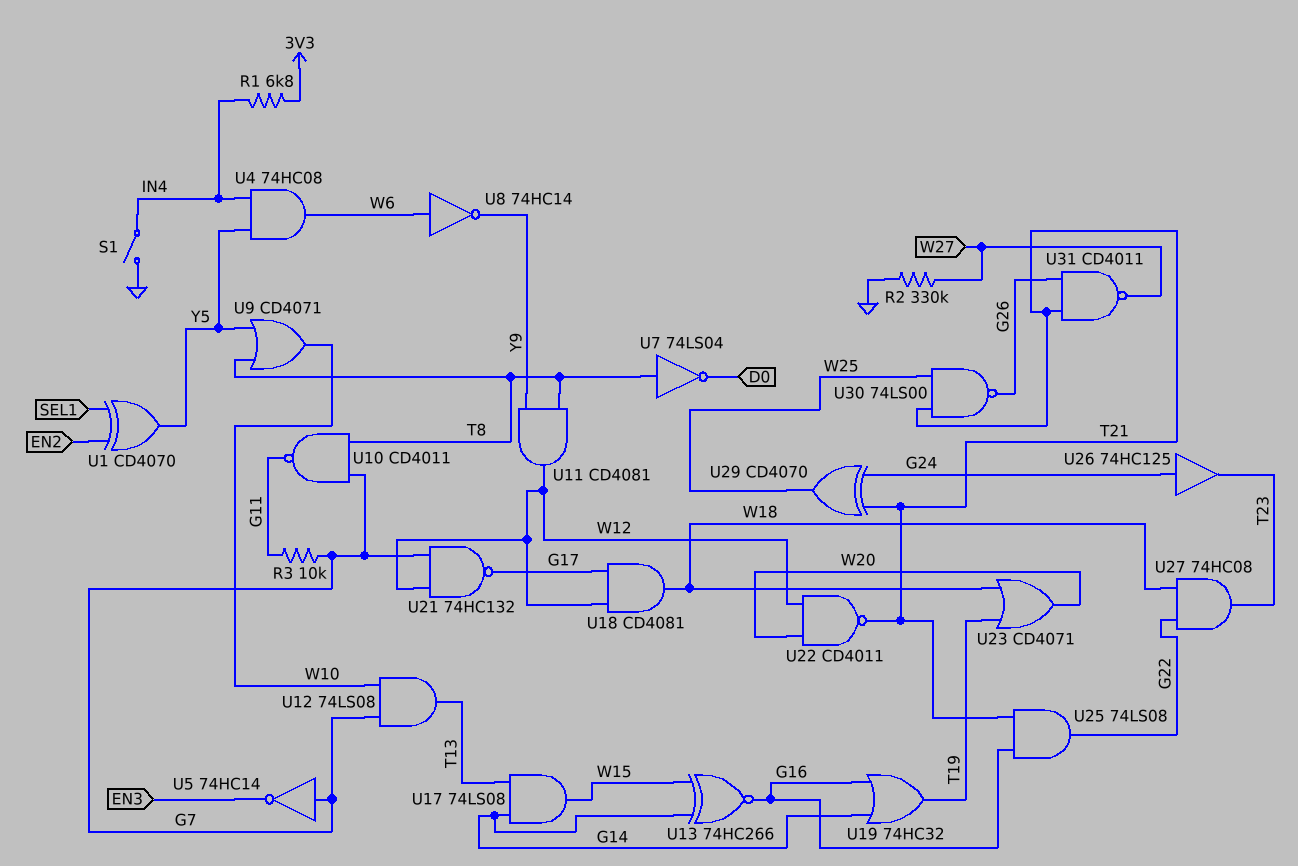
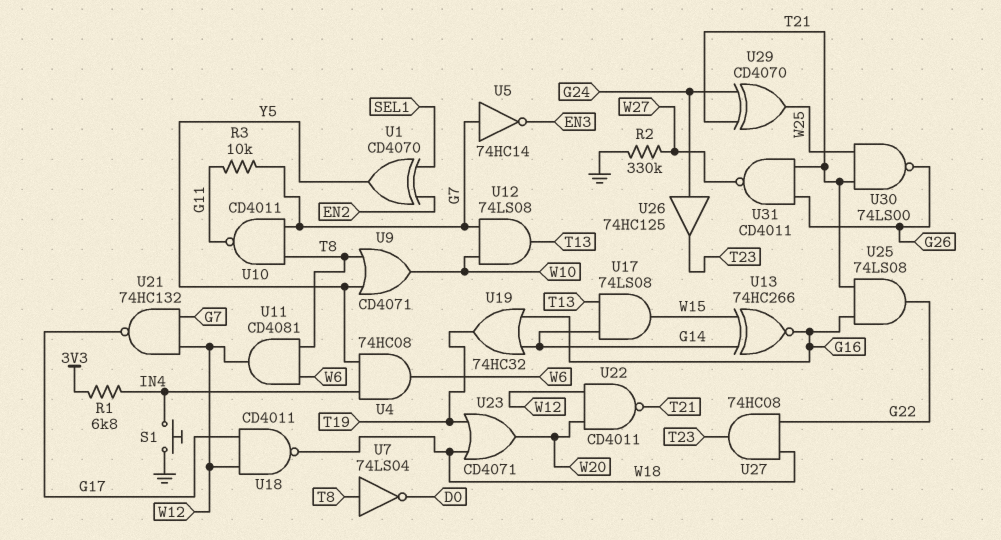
S1: switch (GND, IN4) -> button (GND, IN4)
U8: NOT 74HC14 (in W6, out Y9) -> none
U11: AND CD4081 (in T8, in Y9, out W12) -> AND CD4081 (in T8, in W6, out W12)
U18: AND CD4081 (in G17, in W12, out W18) -> NAND CD4011 (in G17, in W12, out W18)

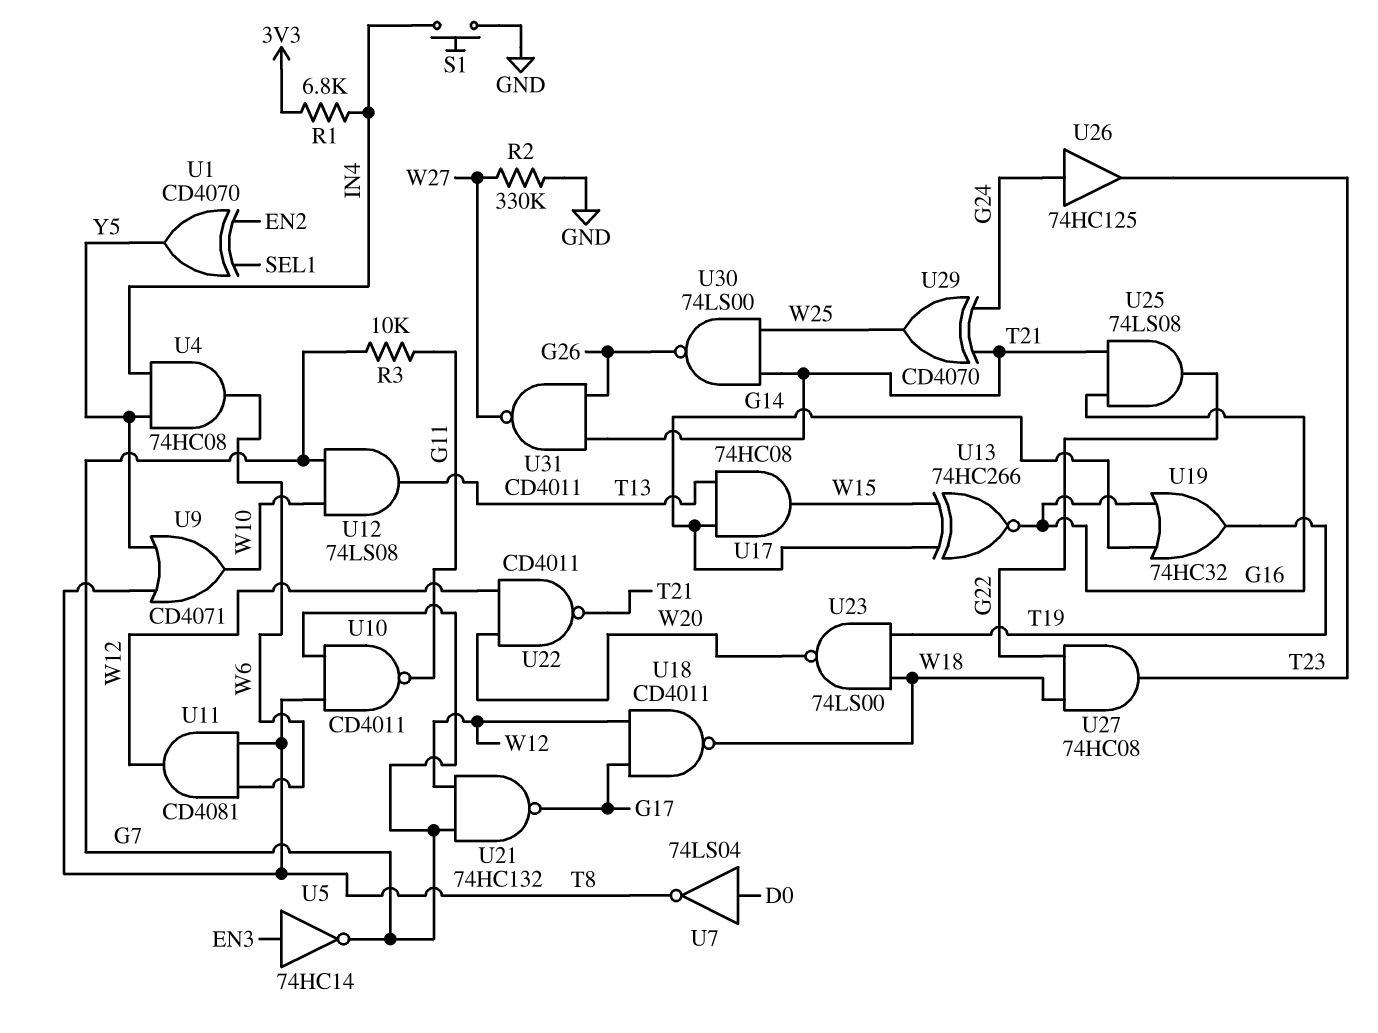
U5: NOT 74HC14 (in G7, out EN3) -> NOT 74HC14 (in EN3, out G7)
U7: NOT 74LS04 (in T8, out D0) -> NOT 74LS04 (in D0, out T8)
U17: AND 74LS08 (in G14, in T13, out W15) -> AND 74HC08 (in G14, in T13, out W15)
U23: OR CD4071 (in T19, in W18, out W20) -> NAND 74LS00 (in T19, in W18, out W20)

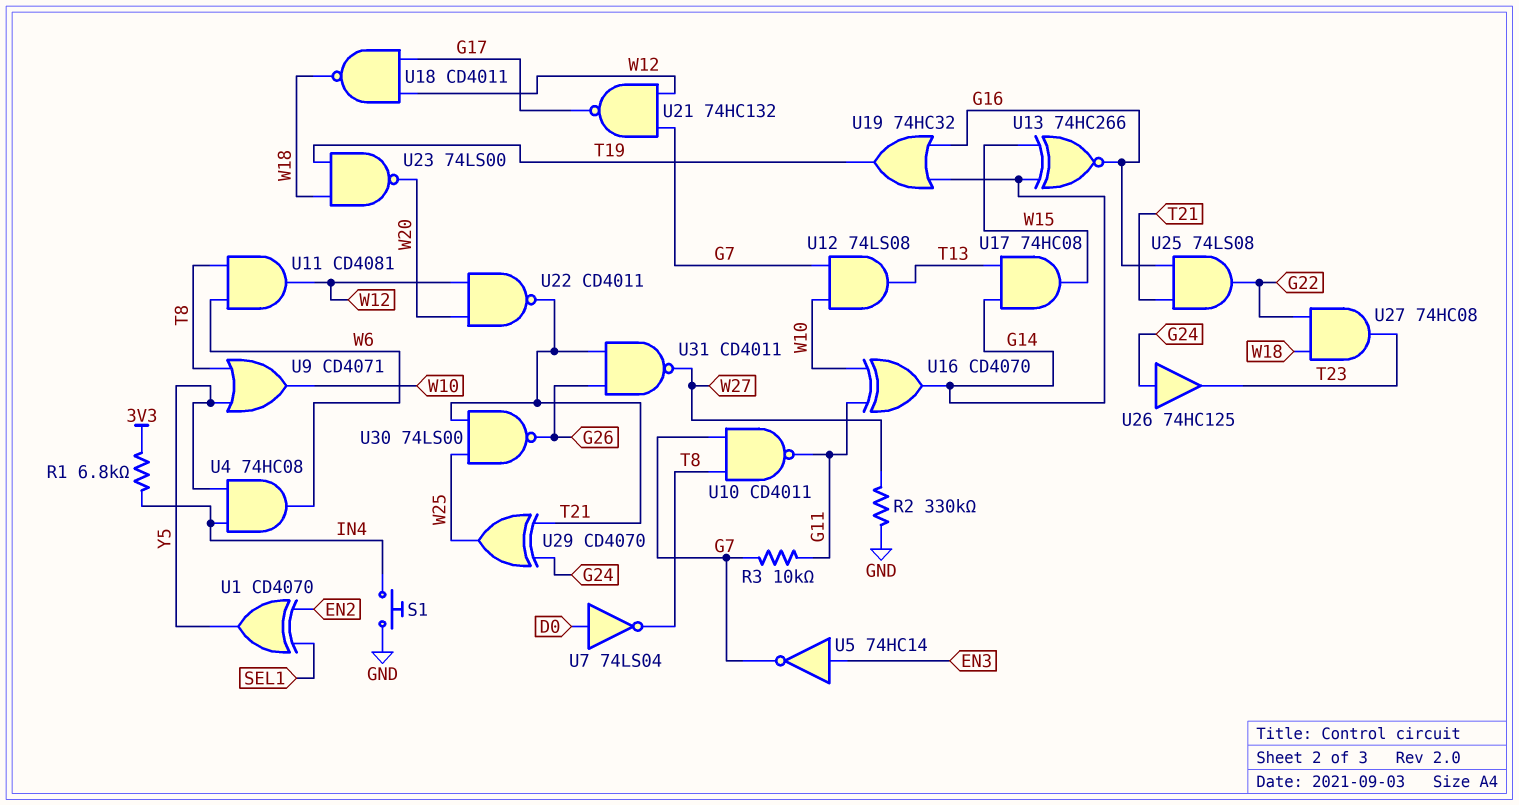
U16: none -> XOR CD4070 (in G11, in W10, out G14)

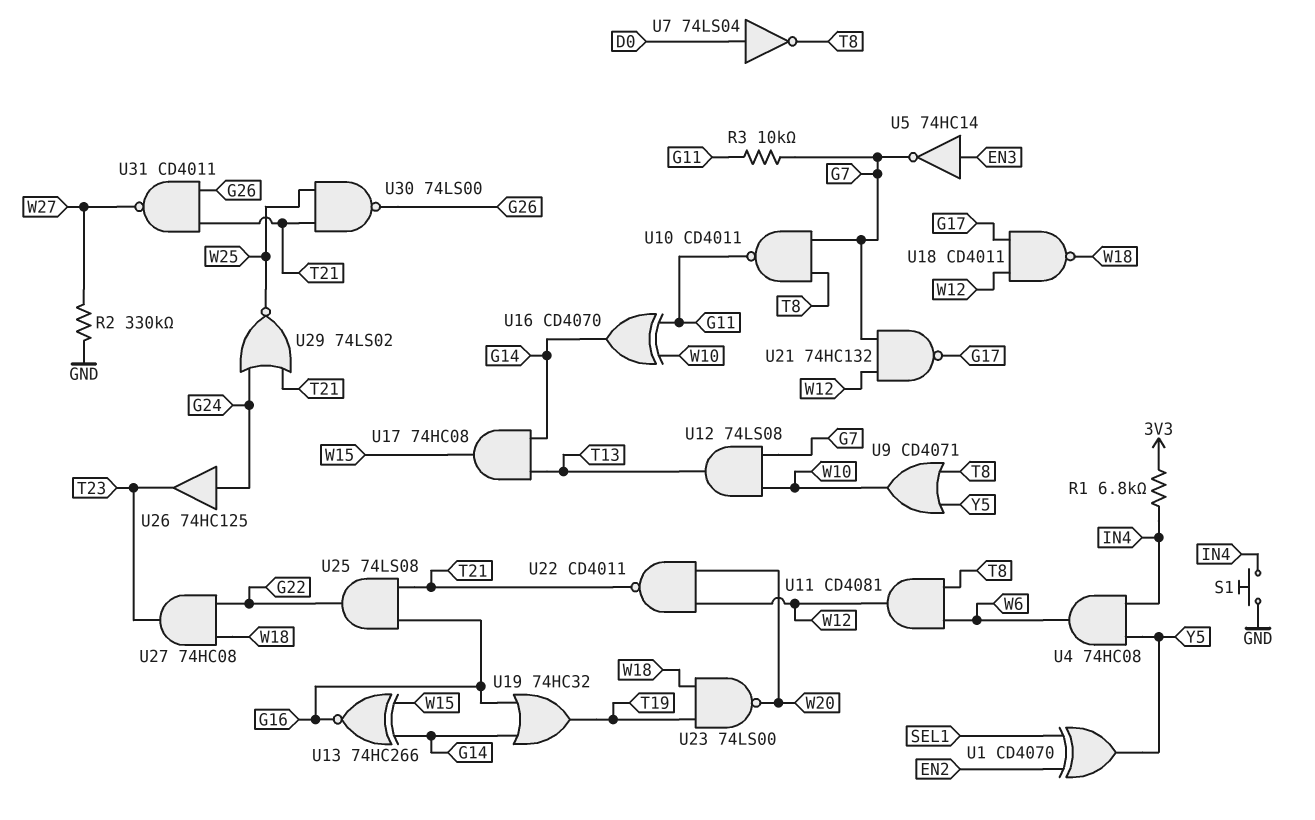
U29: XOR CD4070 (in G24, in T21, out W25) -> NOR 74LS02 (in G24, in T21, out W25)

